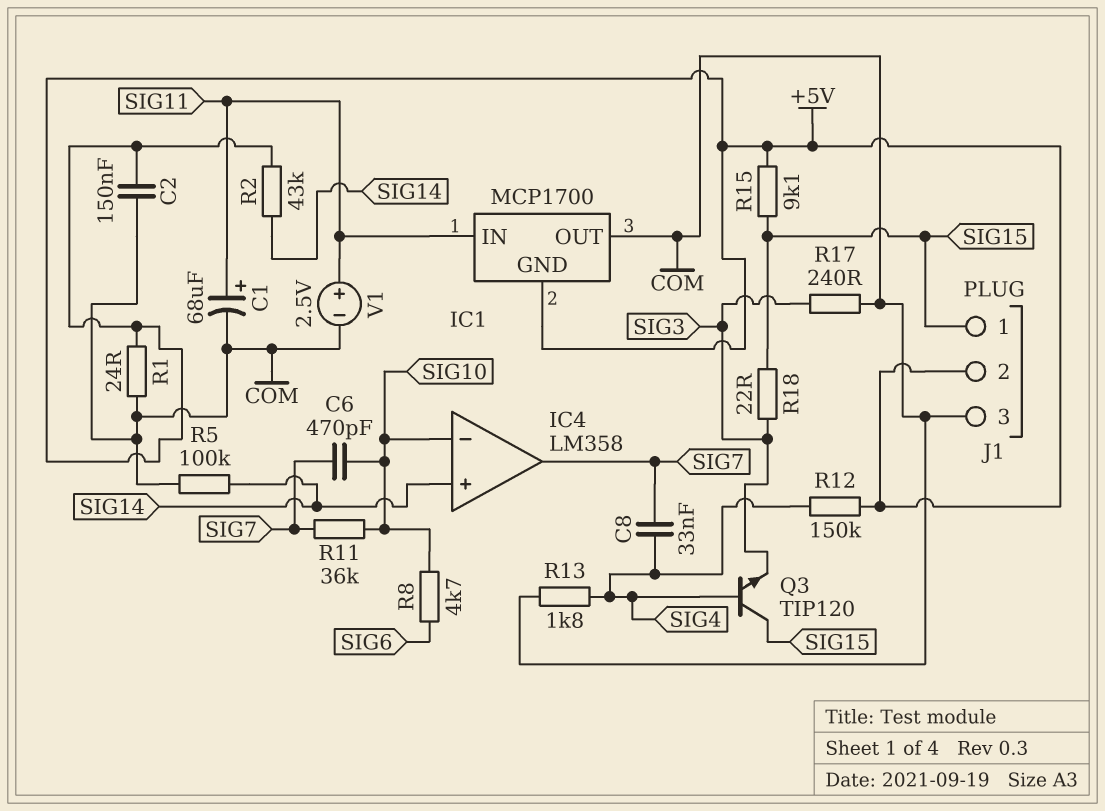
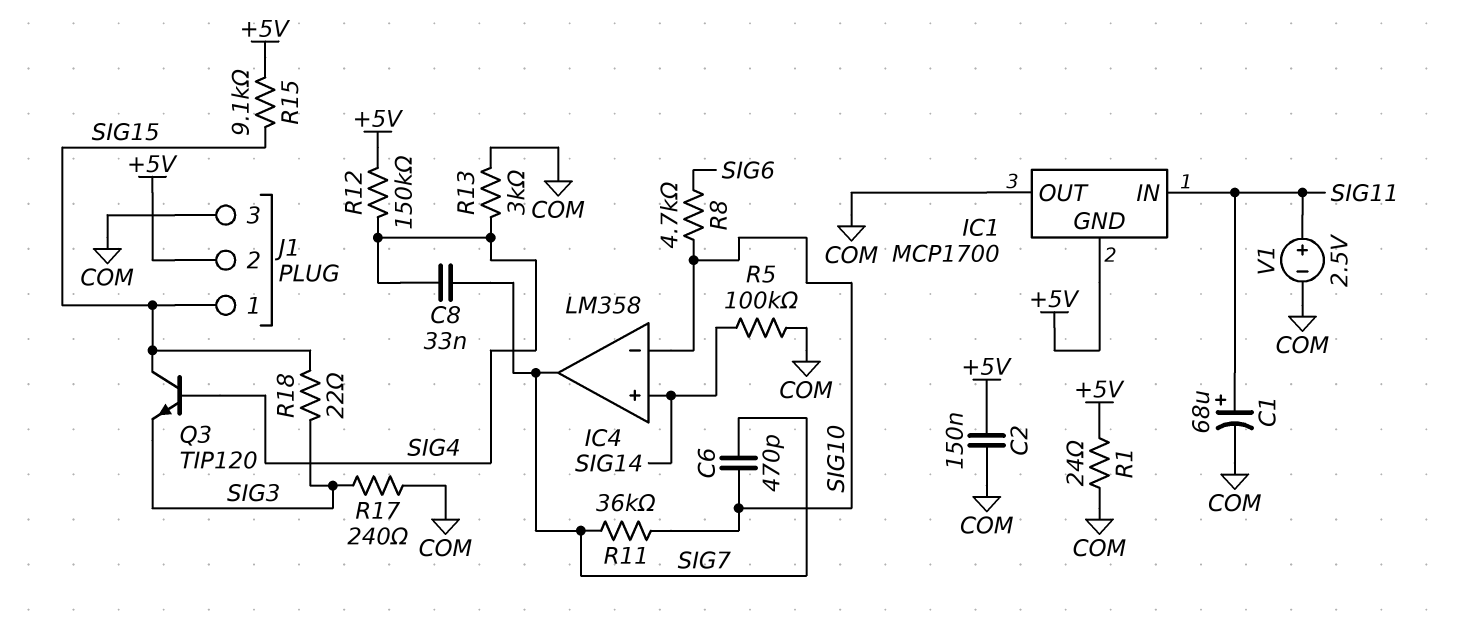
R2: 43k (+5V, SIG14) -> none
R13: 1.8k (COM, SIG4) -> 3k (COM, SIG4)

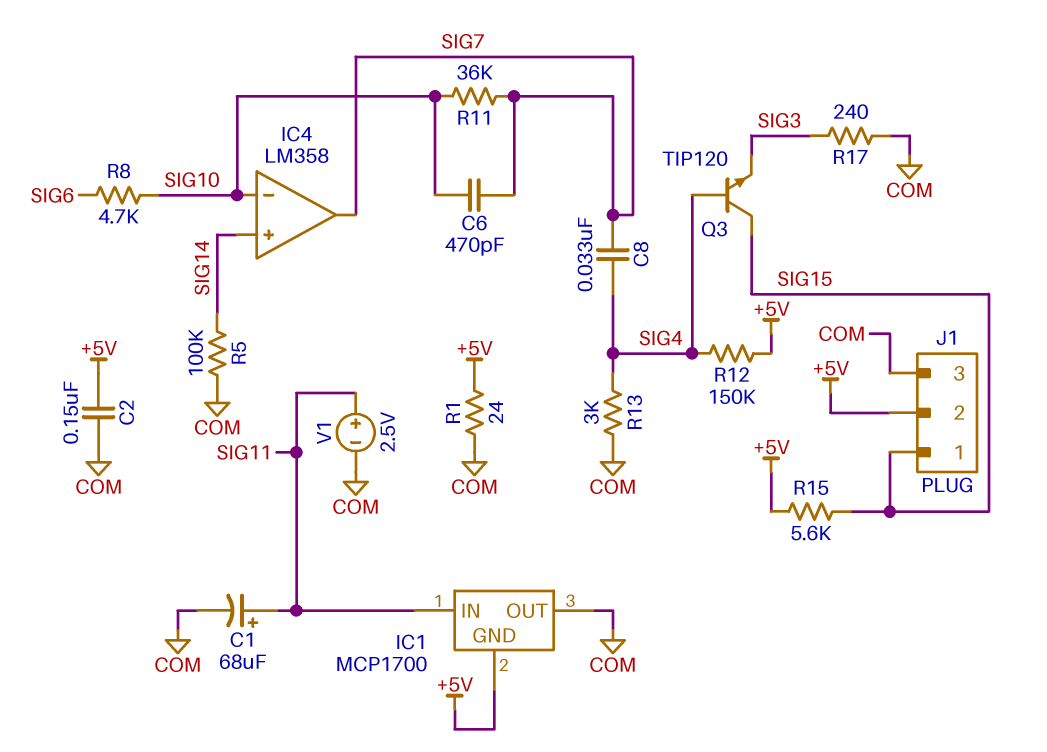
R15: 9.1k (+5V, SIG15) -> 5.6k (+5V, SIG15)
R18: 22 (SIG3, SIG15) -> none

